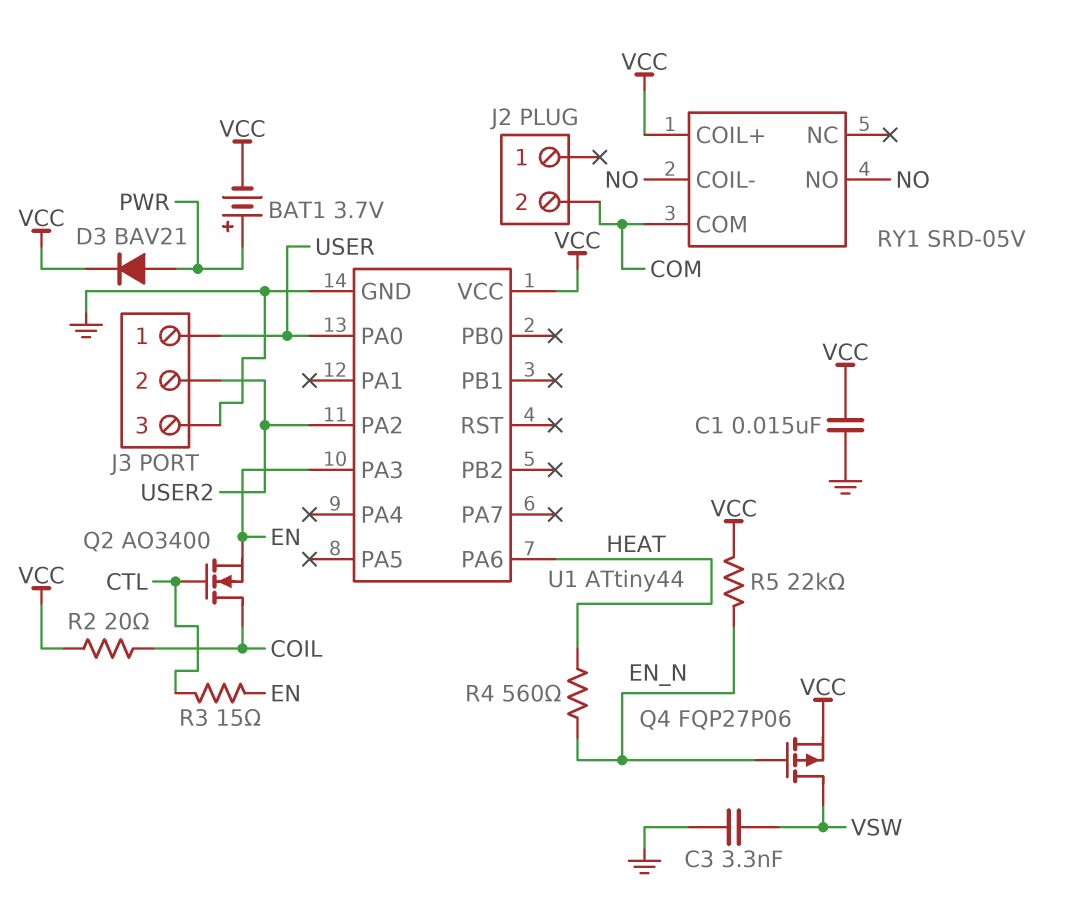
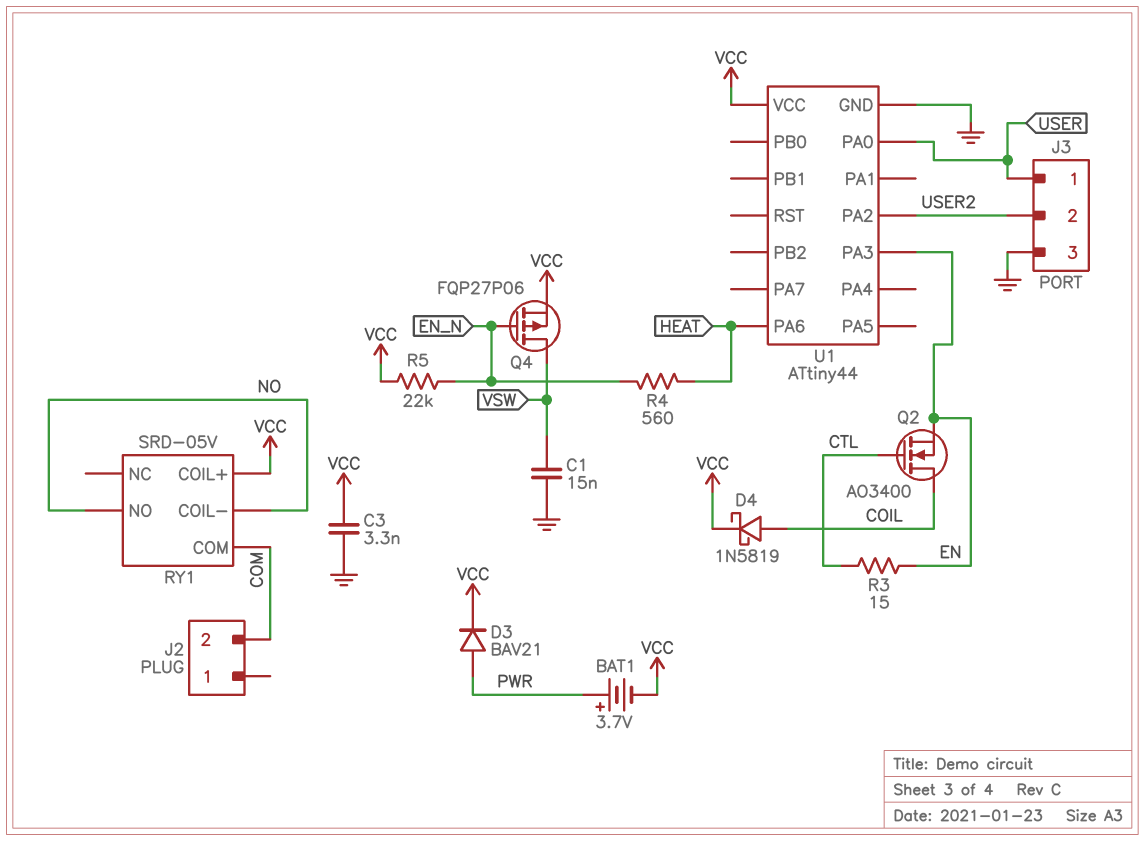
C1: 15nF (GND, VCC) -> 15nF (GND, VSW)
C3: 3.3nF (GND, VSW) -> 3.3nF (GND, VCC)
D4: none -> schottky 1N5819 (A COIL, K VCC)
R2: 20 (COIL, VCC) -> none

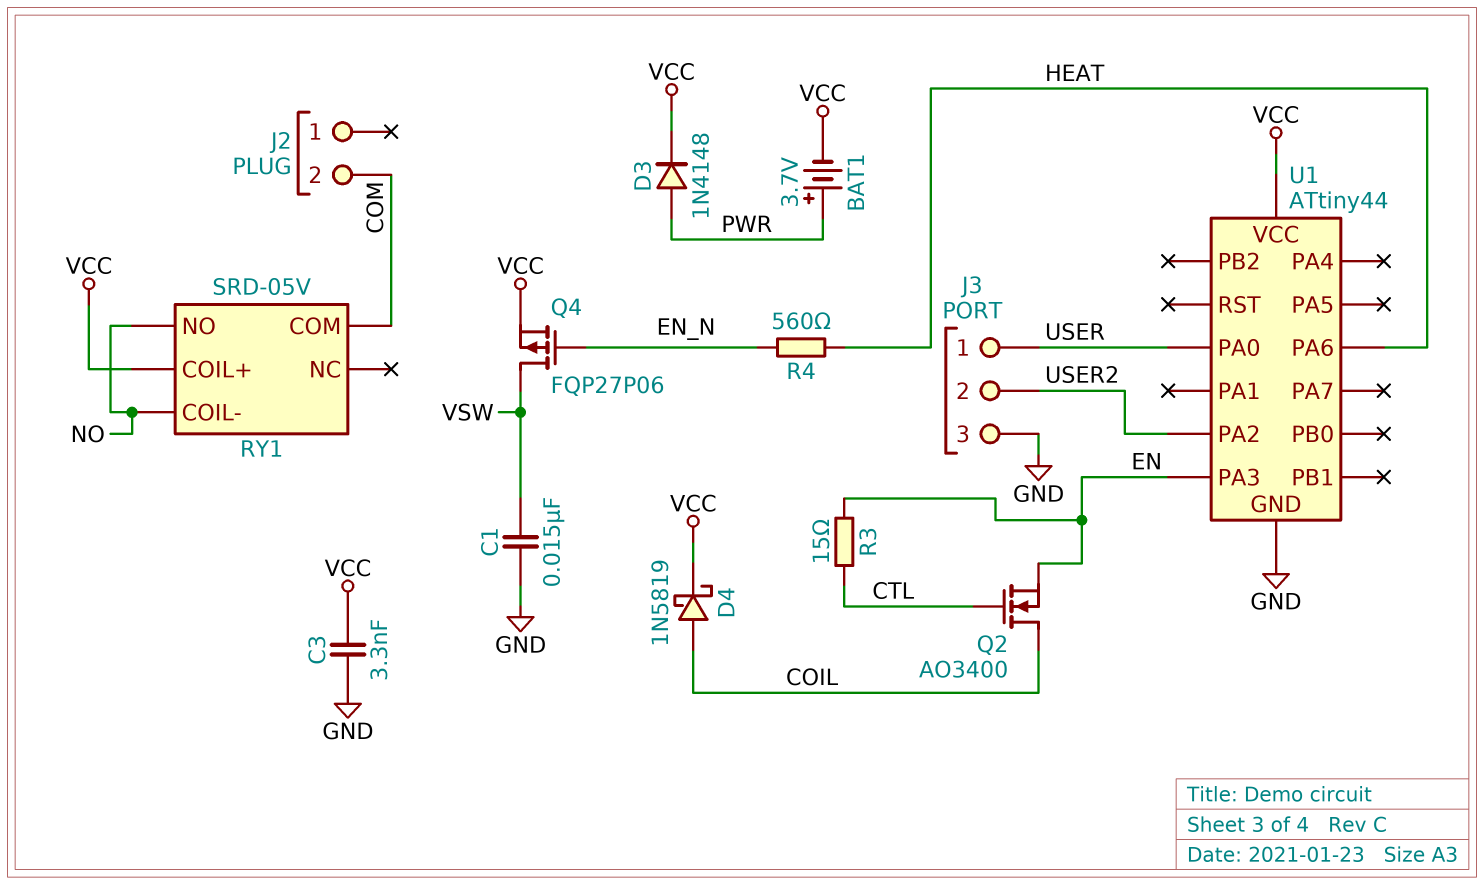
D3: diode BAV21 (A PWR, K VCC) -> diode 1N4148 (A PWR, K VCC)
R5: 22k (EN_N, VCC) -> none

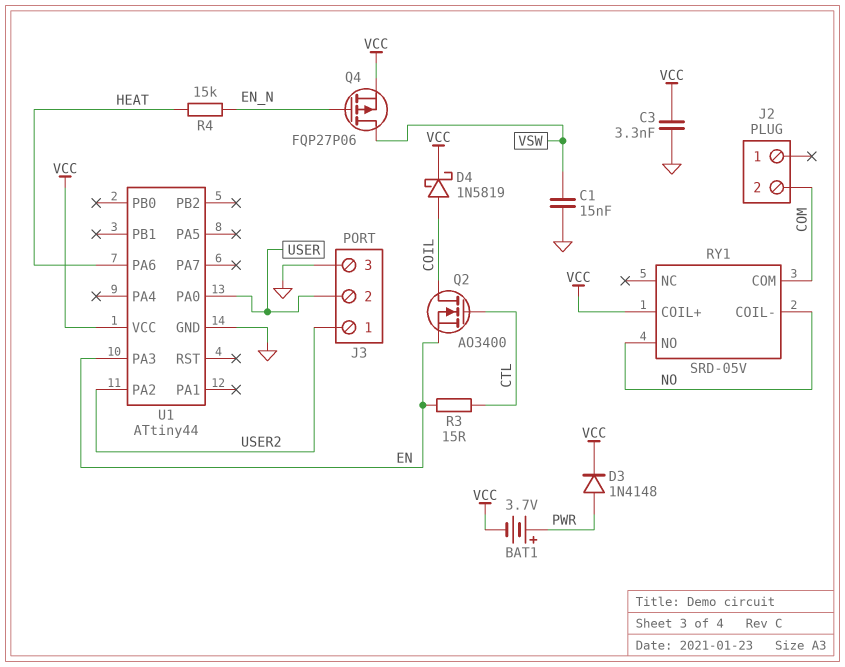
J3 pin 1: USER -> USER2
J3 pin 2: USER2 -> USER
R4: 560 (EN_N, HEAT) -> 15k (EN_N, HEAT)

